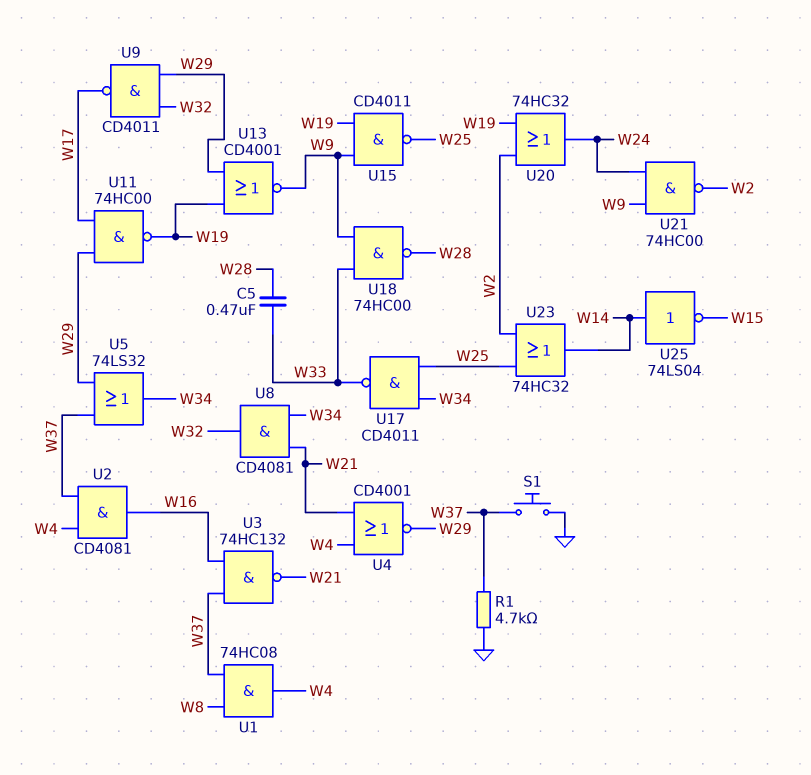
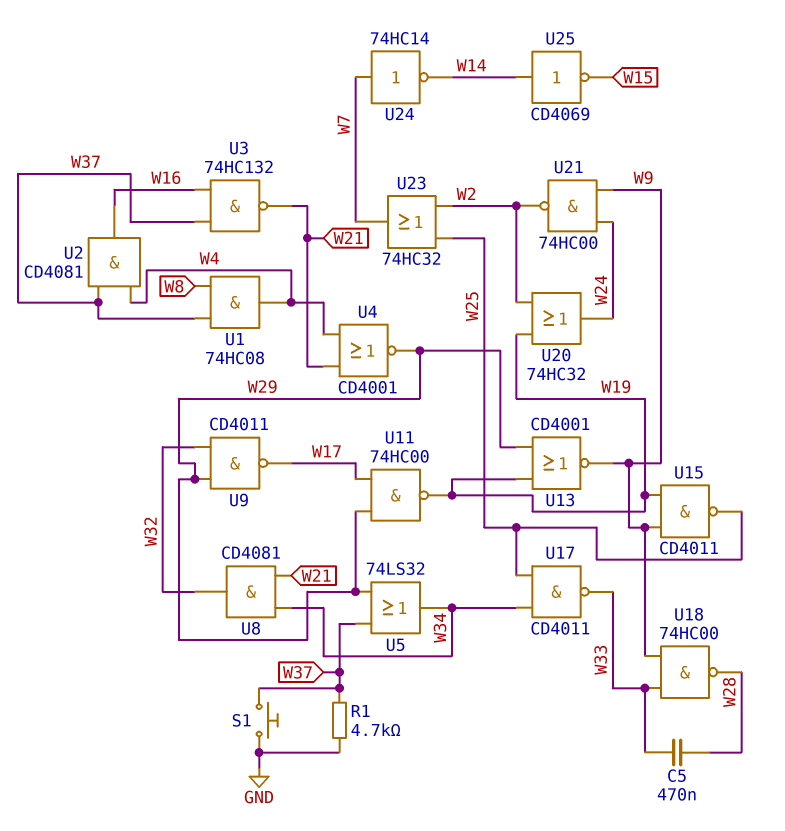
U23: OR 74HC32 (in W2, in W25, out W14) -> OR 74HC32 (in W2, in W25, out W7)
U24: none -> NOT 74HC14 (in W7, out W14)
U25: NOT 74LS04 (in W14, out W15) -> NOT CD4069 (in W14, out W15)

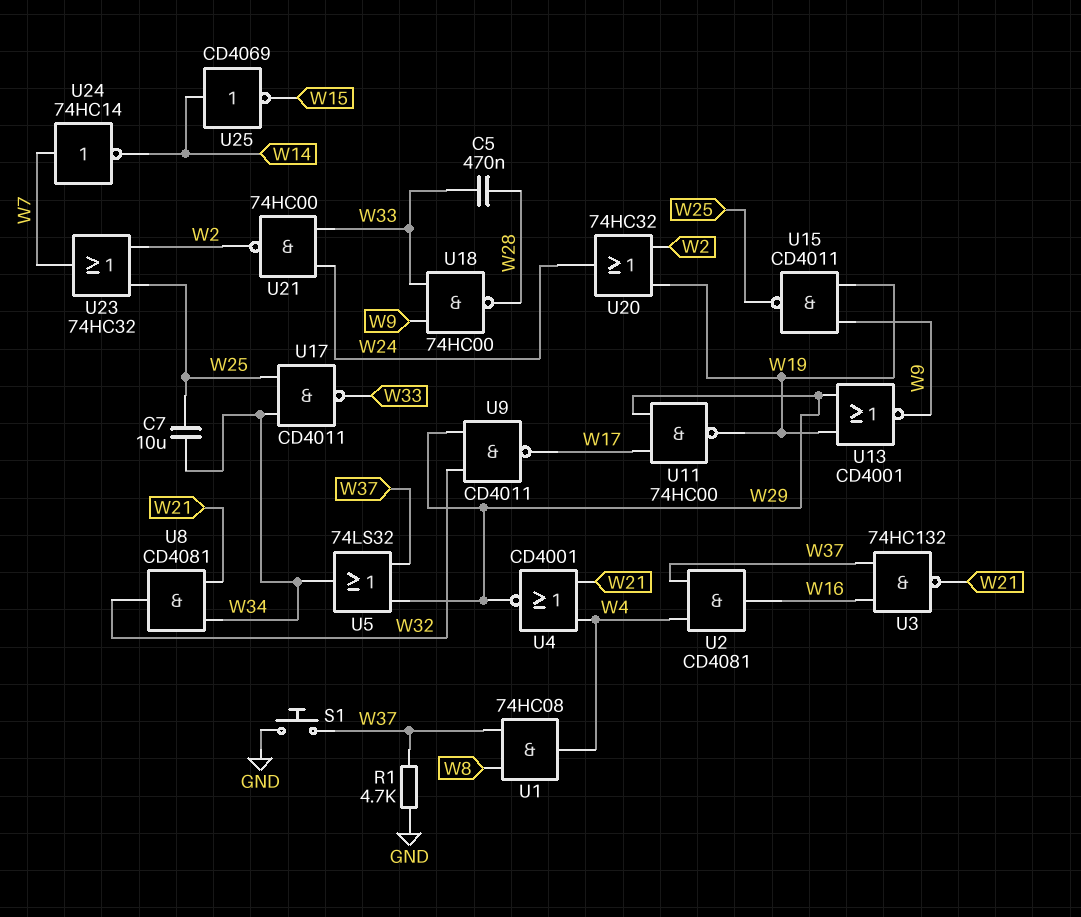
C7: none -> 10uF (W25, W34)
U21: NAND 74HC00 (in W9, in W24, out W2) -> NAND 74HC00 (in W24, in W33, out W2)

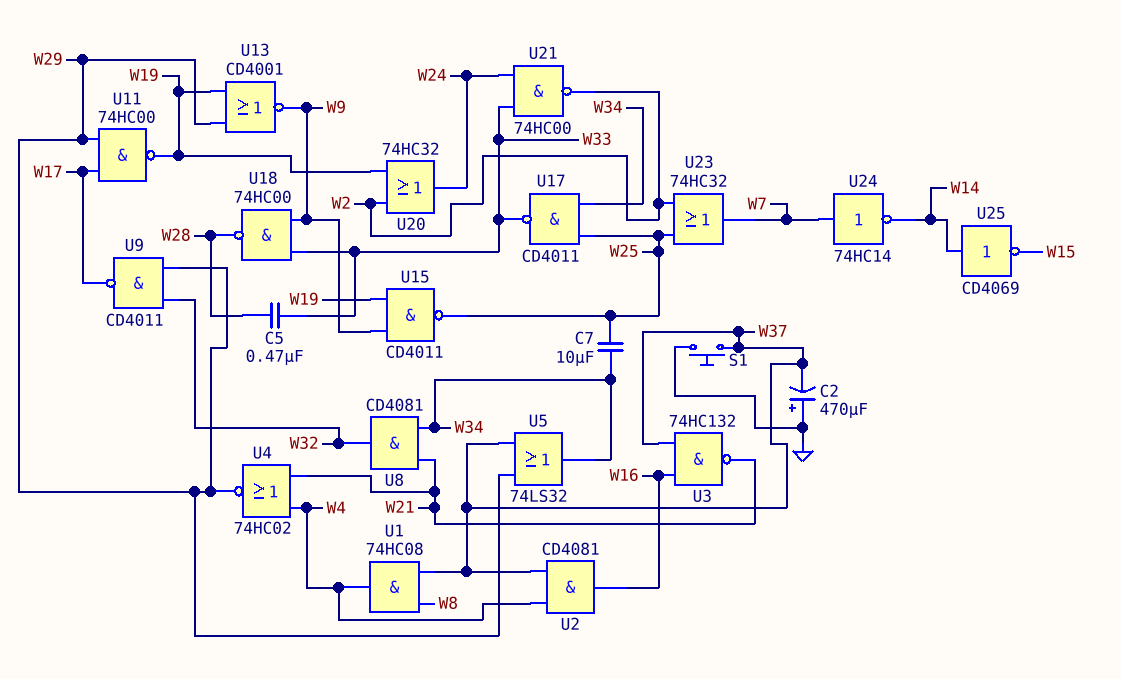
C2: none -> 470uF (plus GND, minus W37)
R1: 4.7k (GND, W37) -> none
U4: NOR CD4001 (in W4, in W21, out W29) -> NOR 74HC02 (in W4, in W21, out W29)

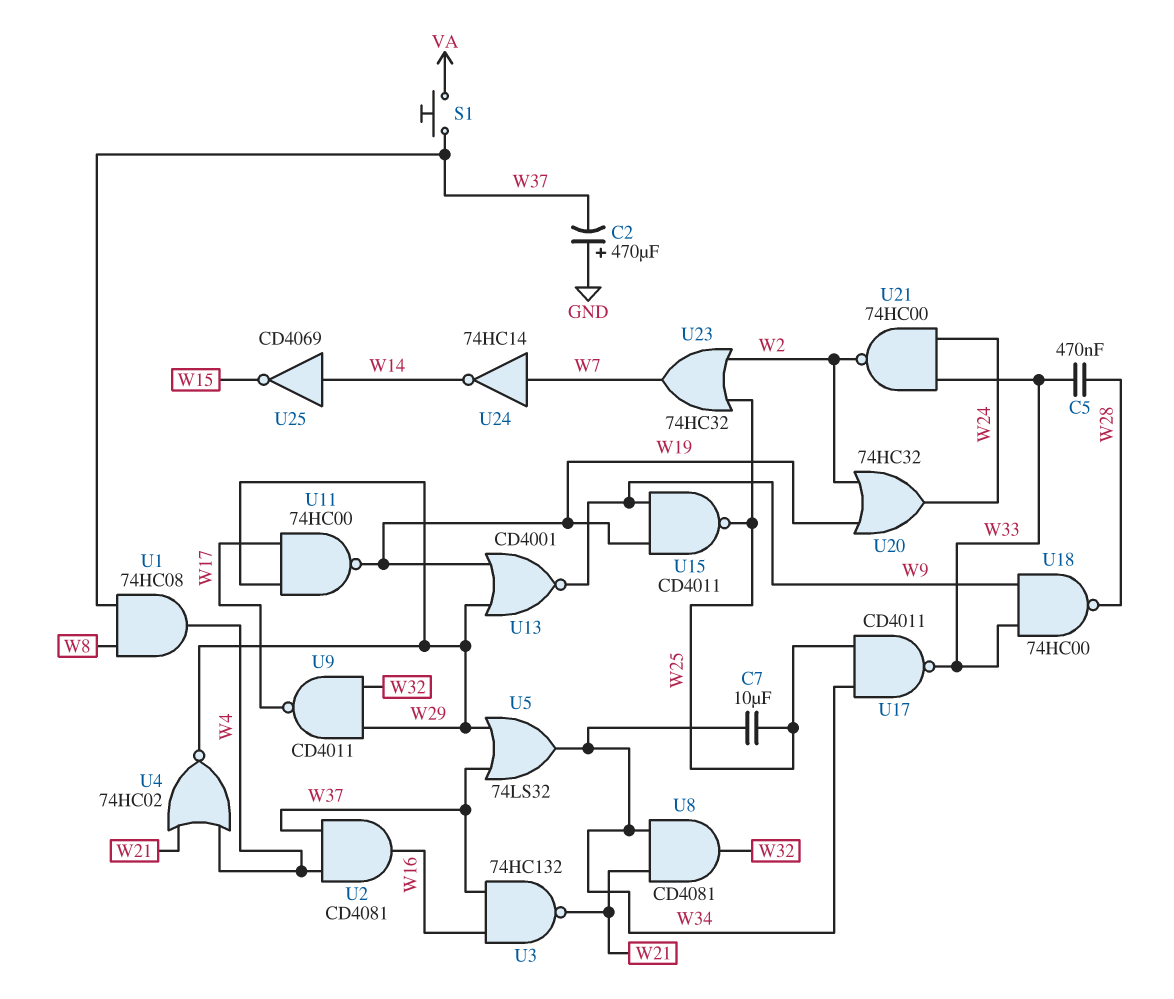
S1: button (GND, W37) -> button (VA, W37)

